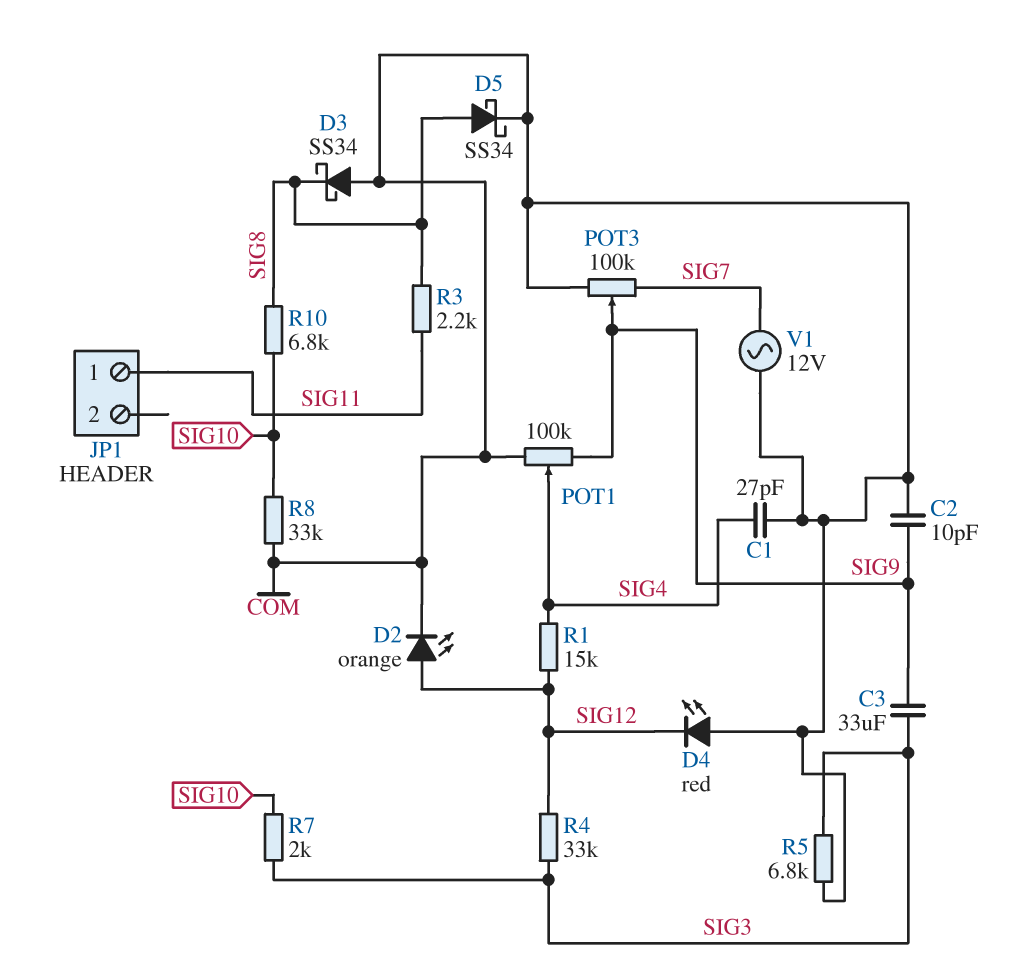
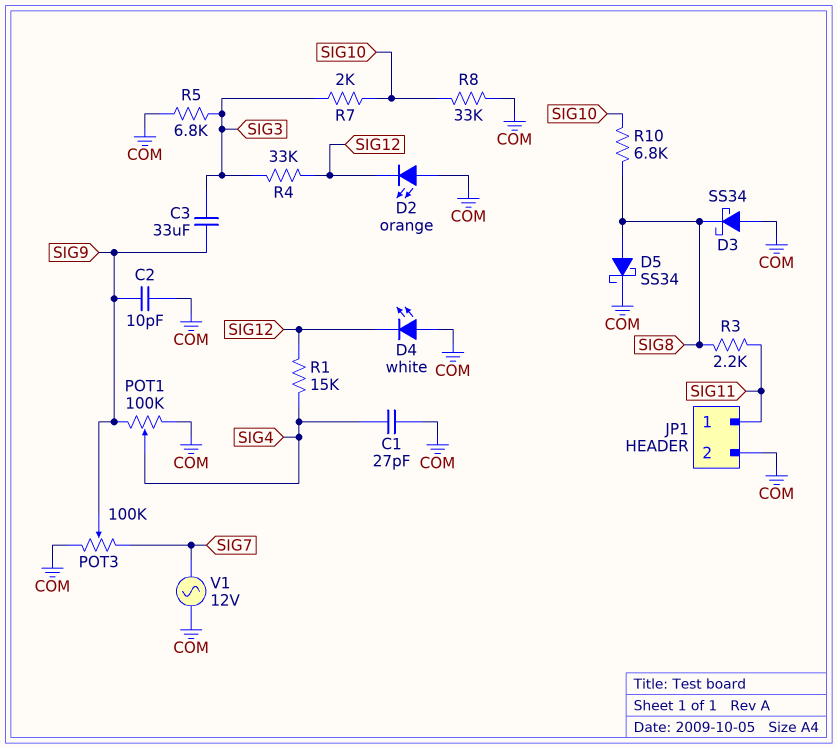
D2: LED orange (A SIG12, K COM) -> LED orange (A COM, K SIG12)
D4: LED red (A COM, K SIG12) -> LED white (A COM, K SIG12)
JP1 pin 2: none -> COM

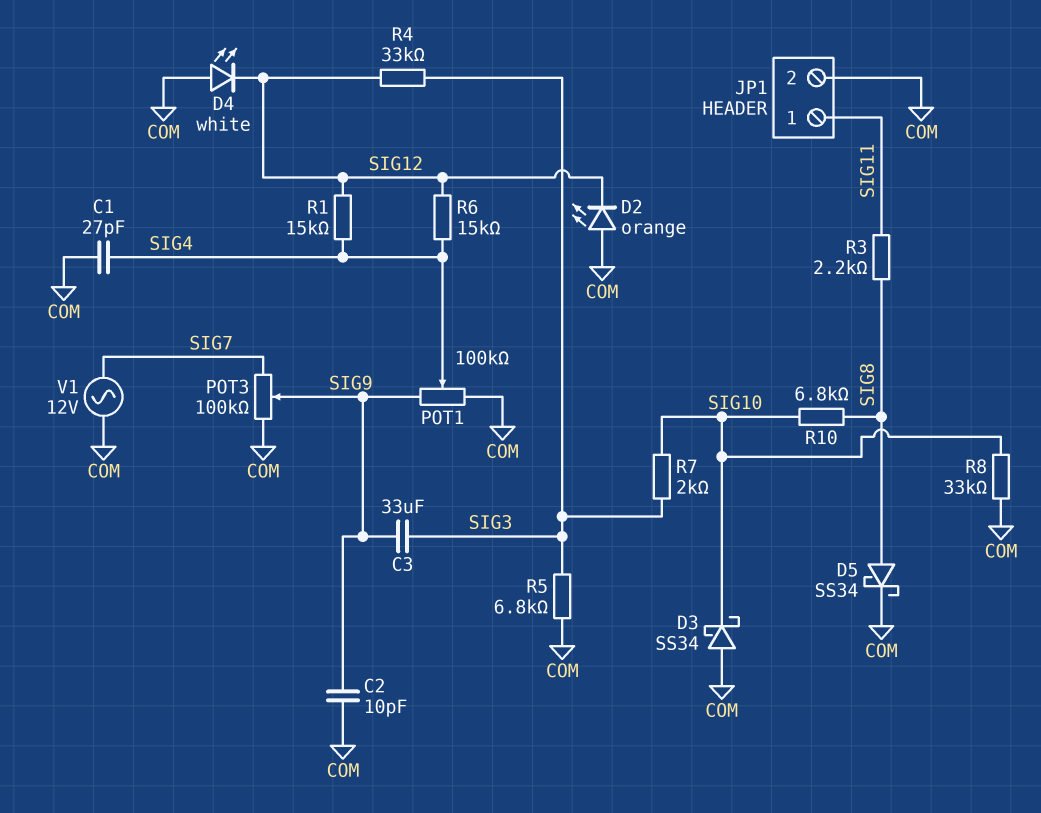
D3: schottky SS34 (A COM, K SIG8) -> schottky SS34 (A COM, K SIG10)
R6: none -> 15k (SIG4, SIG12)

